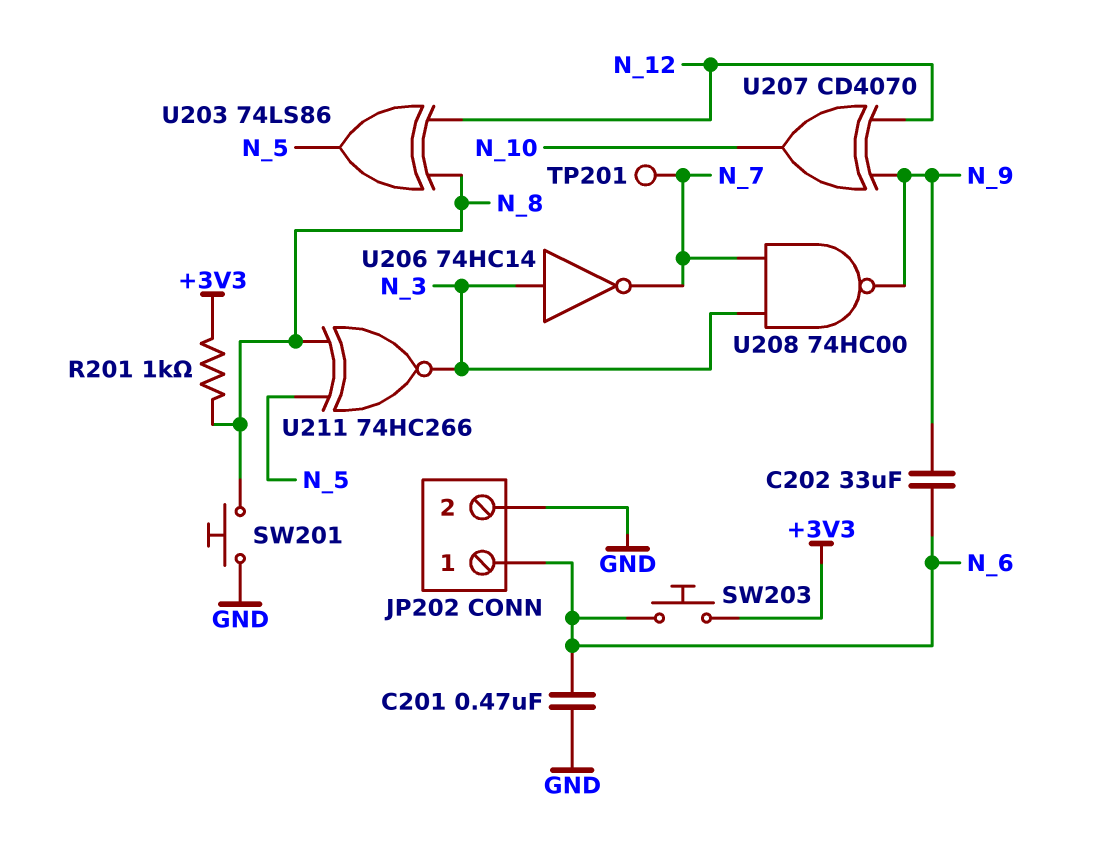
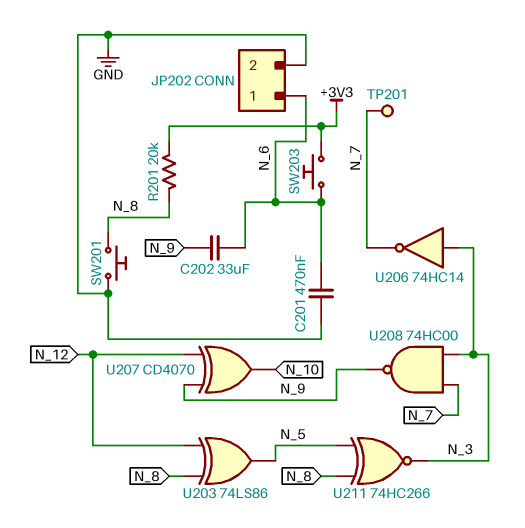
R201: 1k (+3V3, N_8) -> 20k (+3V3, N_8)

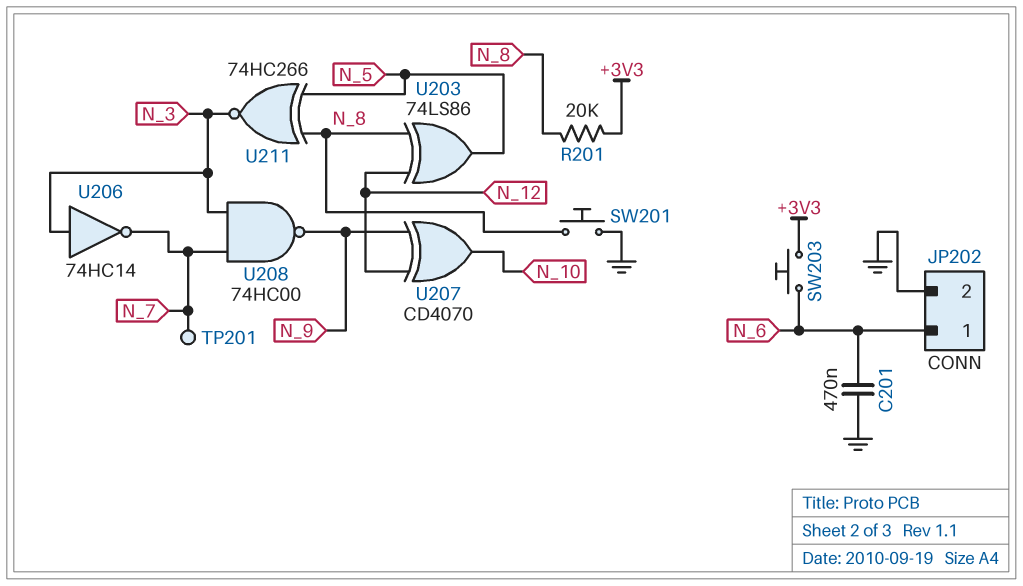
C202: 33uF (N_6, N_9) -> none

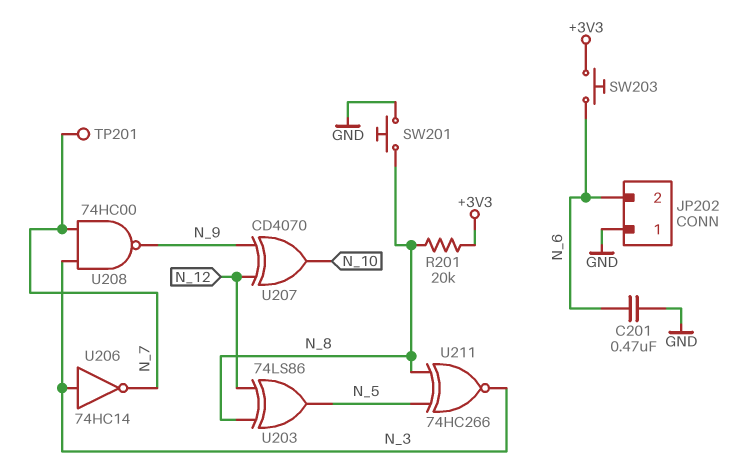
JP202 pin 1: N_6 -> GND
JP202 pin 2: GND -> N_6

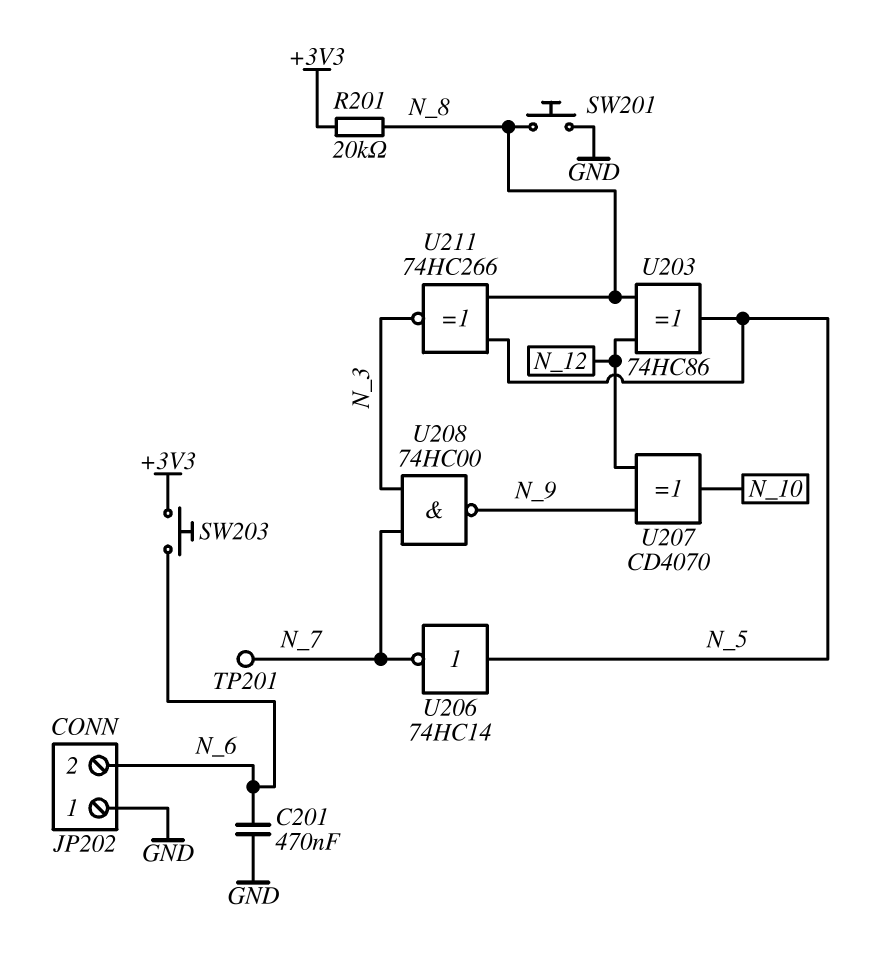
U203: XOR 74LS86 (in N_8, in N_12, out N_5) -> XOR 74HC86 (in N_8, in N_12, out N_5)
U206: NOT 74HC14 (in N_3, out N_7) -> NOT 74HC14 (in N_5, out N_7)

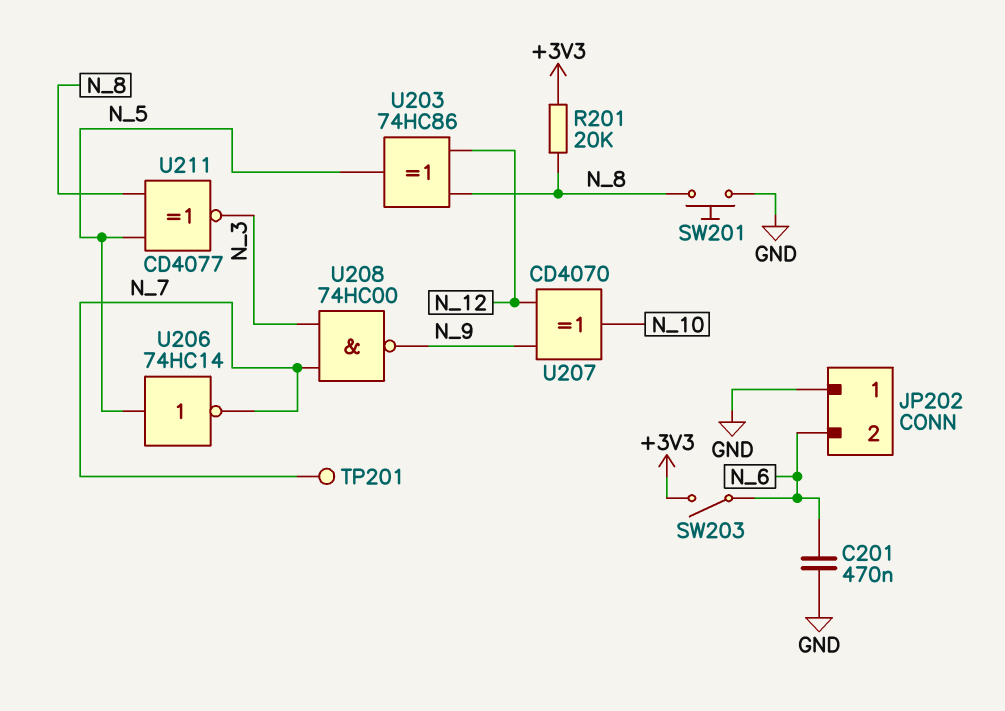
SW203: button (+3V3, N_6) -> switch (+3V3, N_6)
U211: XNOR 74HC266 (in N_5, in N_8, out N_3) -> XNOR CD4077 (in N_5, in N_8, out N_3)

